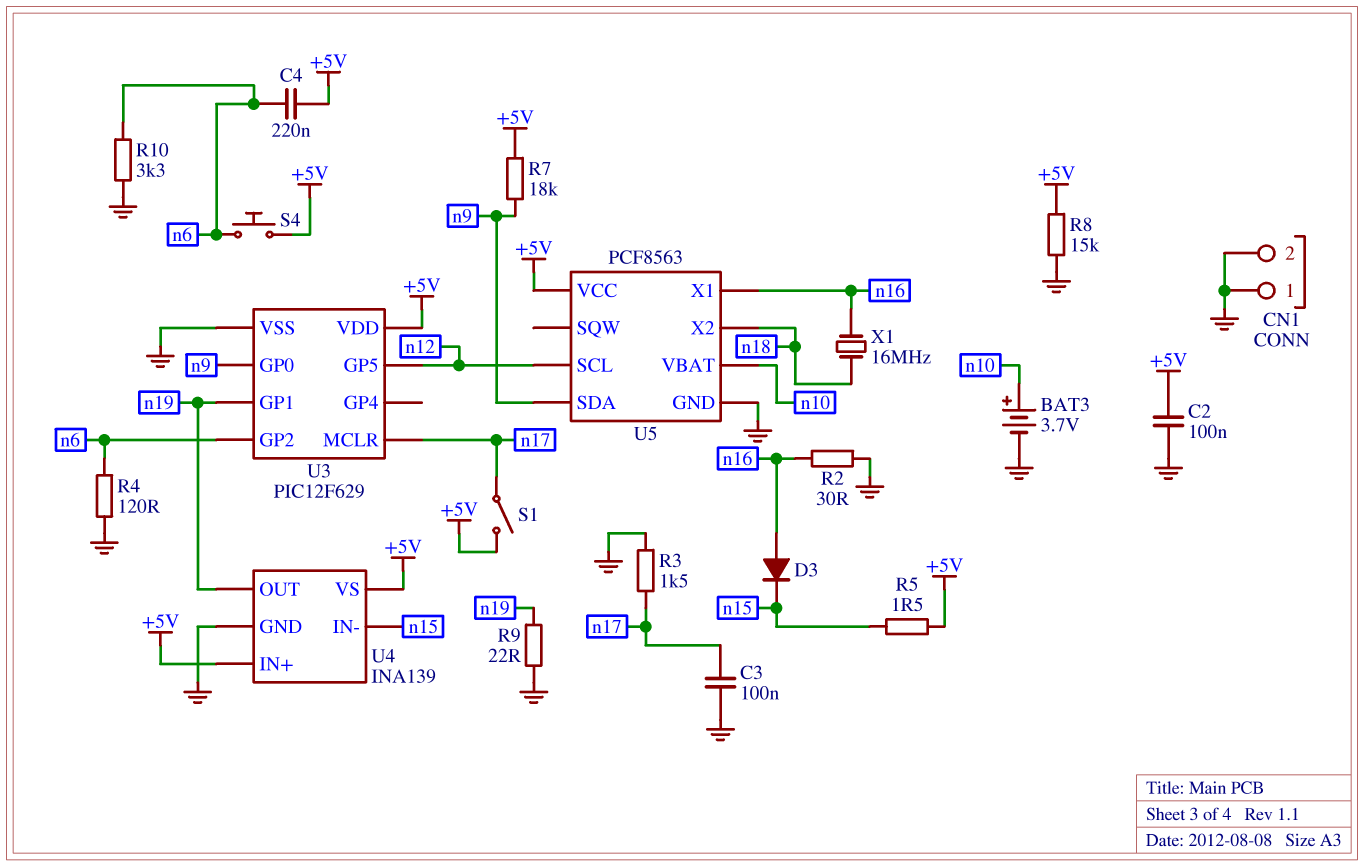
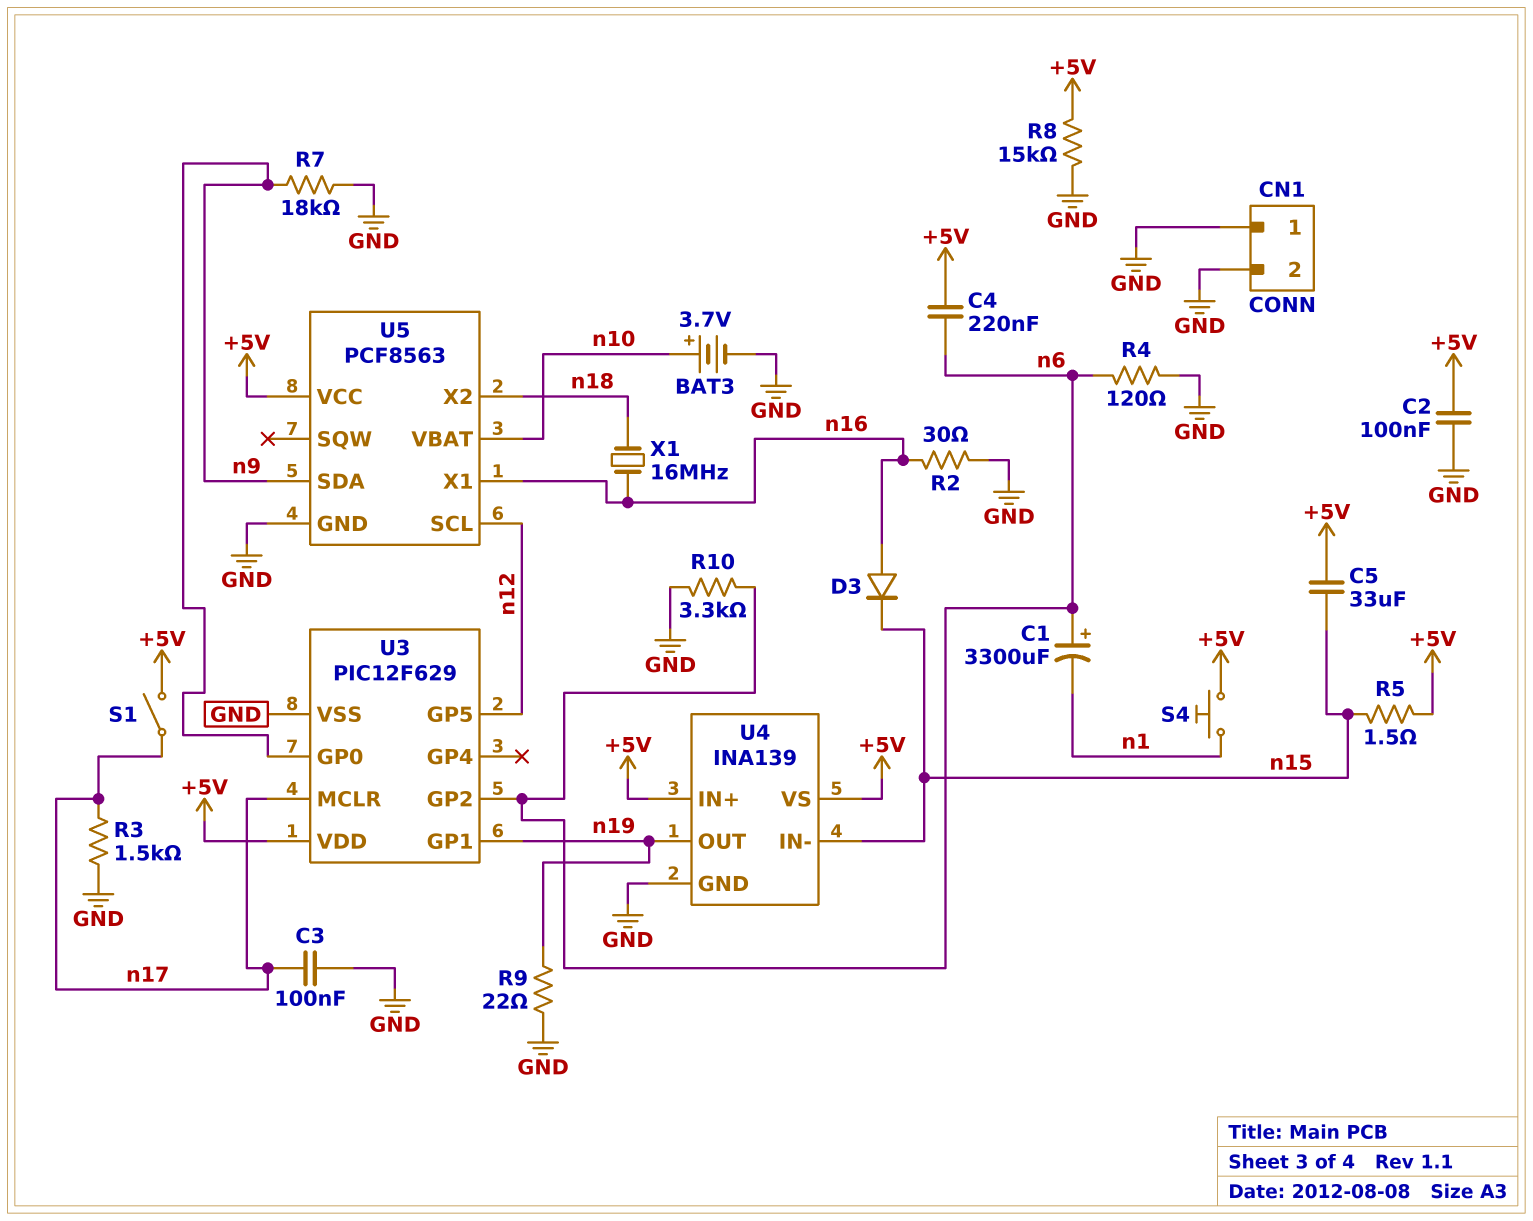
C1: none -> 3300uF (plus n6, minus n1)
C5: none -> 33uF (+5V, n15)
R7: 18k (+5V, n9) -> 18k (GND, n9)
S4: button (+5V, n6) -> button (+5V, n1)

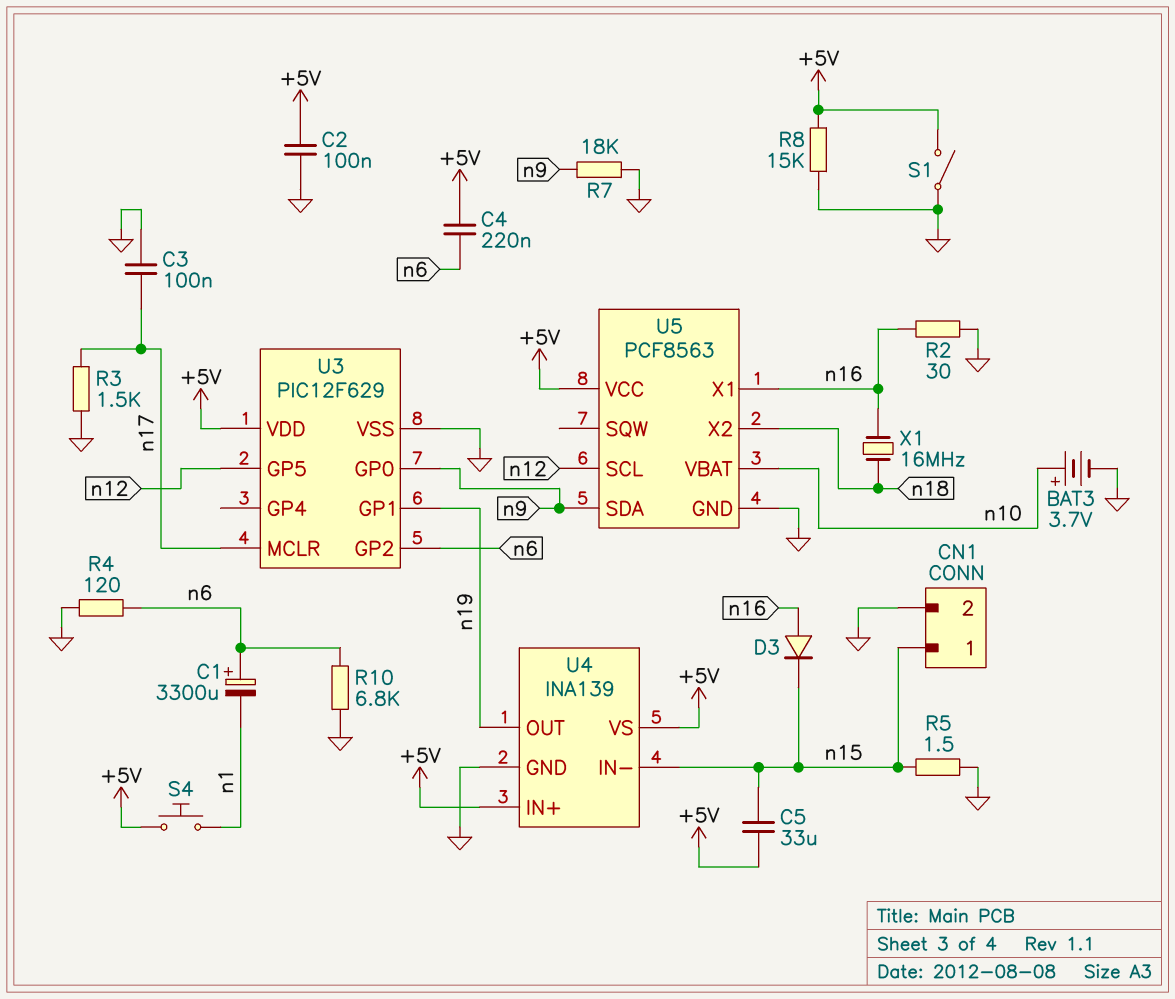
CN1 pin 1: GND -> n15
R5: 1.5 (+5V, n15) -> 1.5 (GND, n15)
R9: 22 (GND, n19) -> none
R10: 3.3k (GND, n6) -> 6.8k (GND, n6)
S1: switch (+5V, n17) -> switch (+5V, GND)

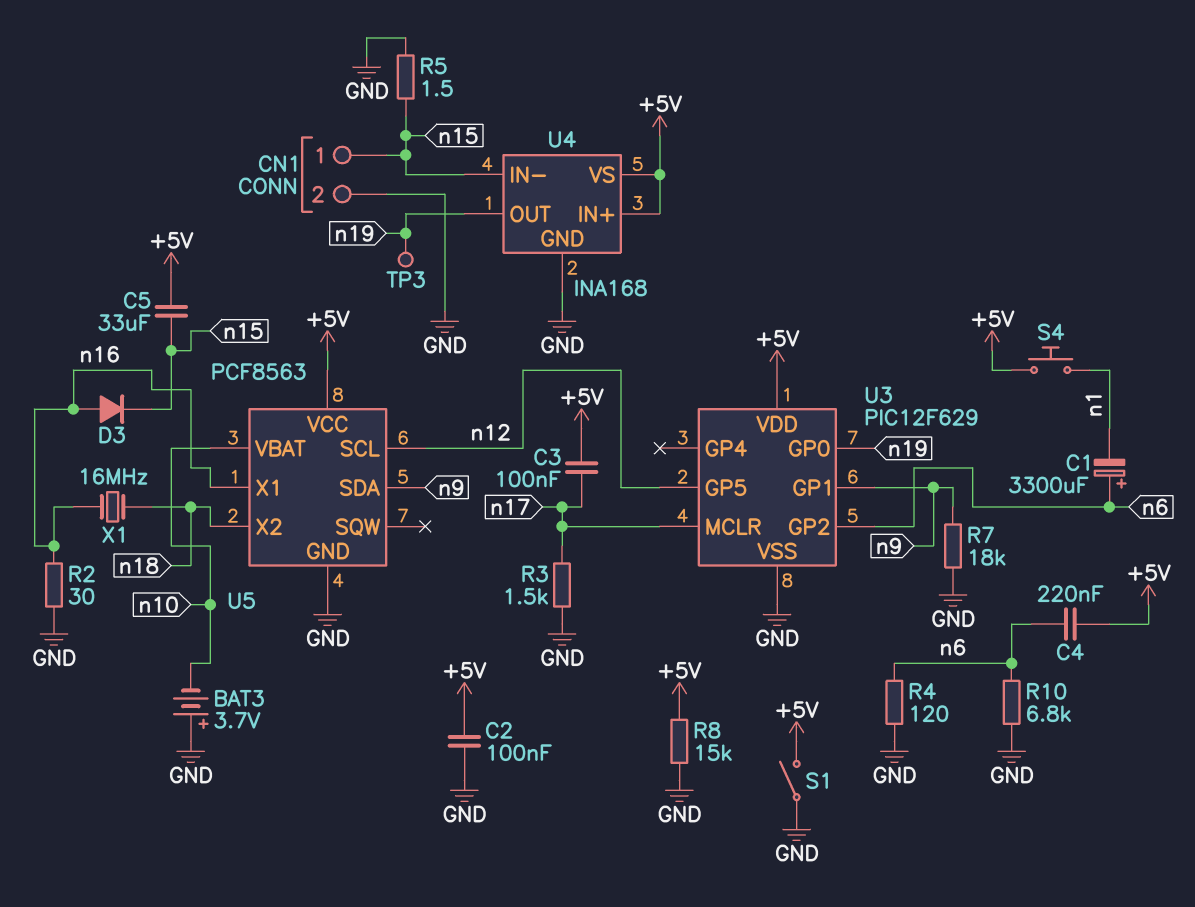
BAT3: 3.7V (plus n10, minus GND) -> 3.7V (plus GND, minus n10)
C3: 100nF (GND, n17) -> 100nF (+5V, n17)
TP3: none -> test point (n19)
U3 pin GP0: n9 -> n19
U3 pin GP1: n19 -> n9
U4: INA139 -> INA168

